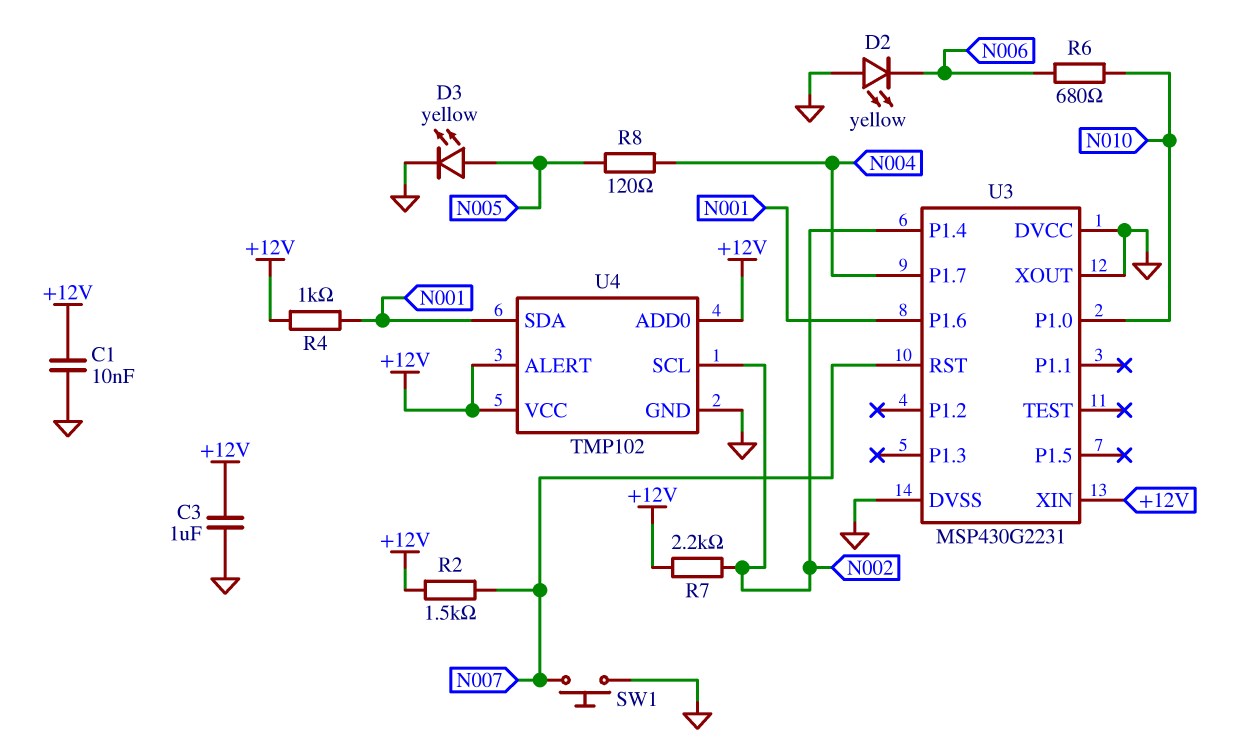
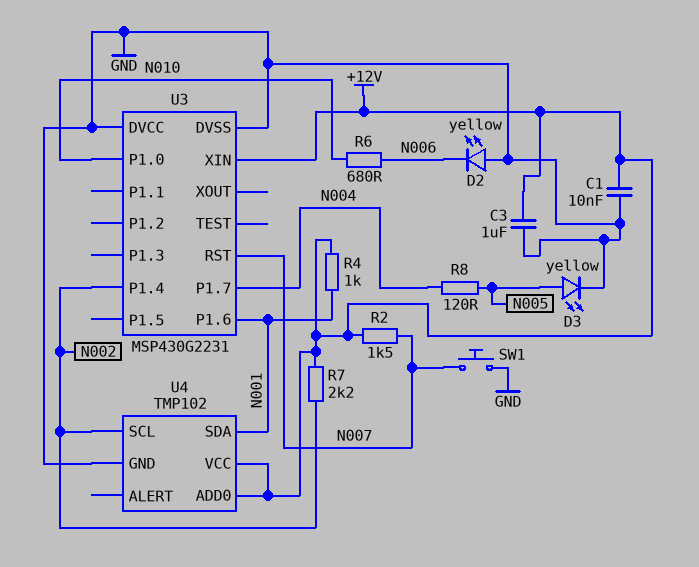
U3 pin XOUT: GND -> none
U4 pin ALERT: +12V -> none

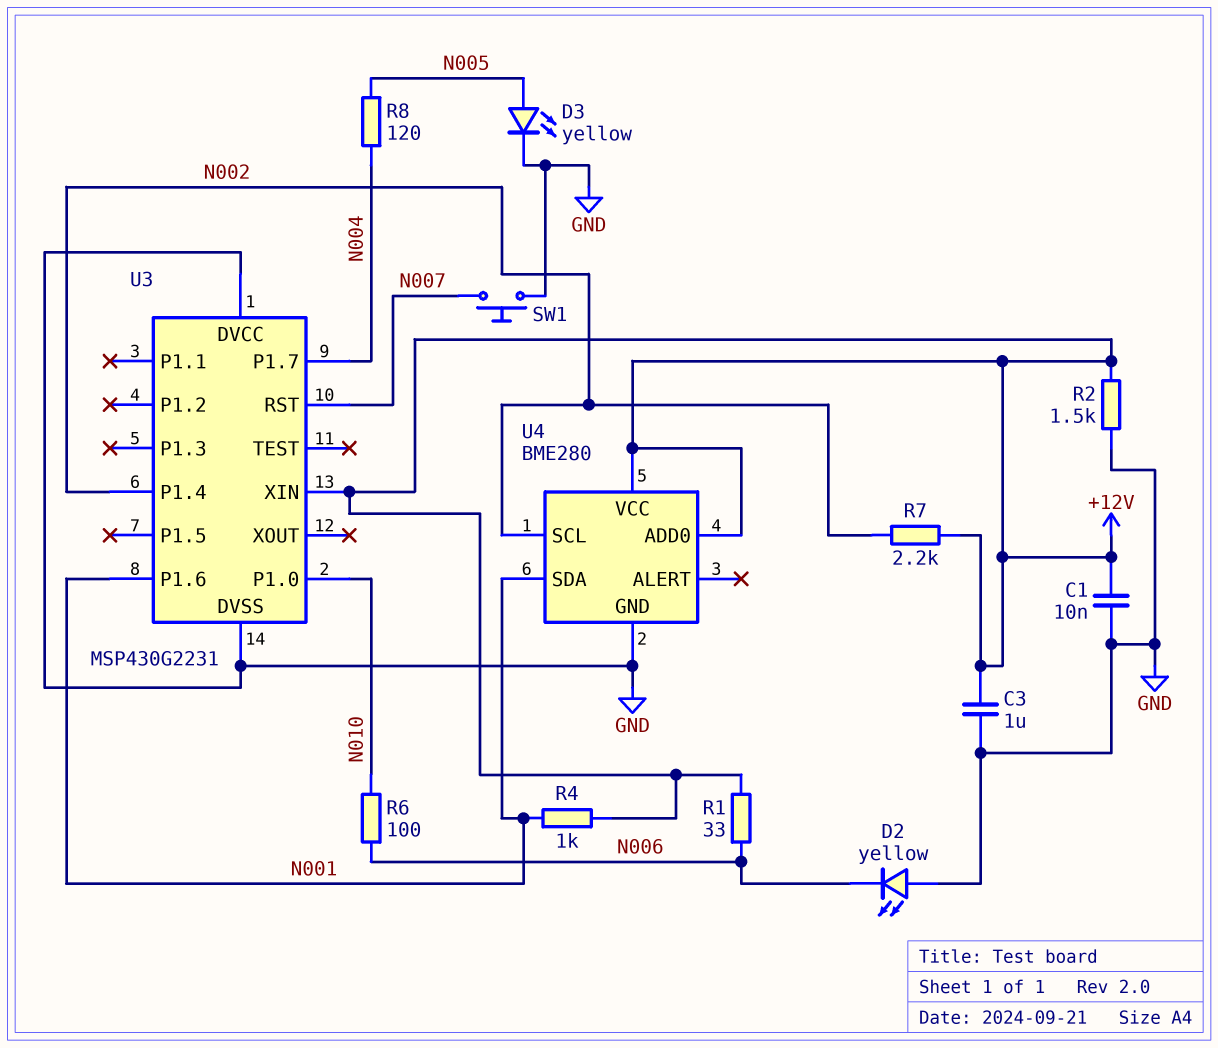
R1: none -> 33 (+12V, N006)
R2: 1.5k (+12V, N007) -> 1.5k (+12V, GND)
R6: 680 (N006, N010) -> 100 (N006, N010)
U4: TMP102 -> BME280

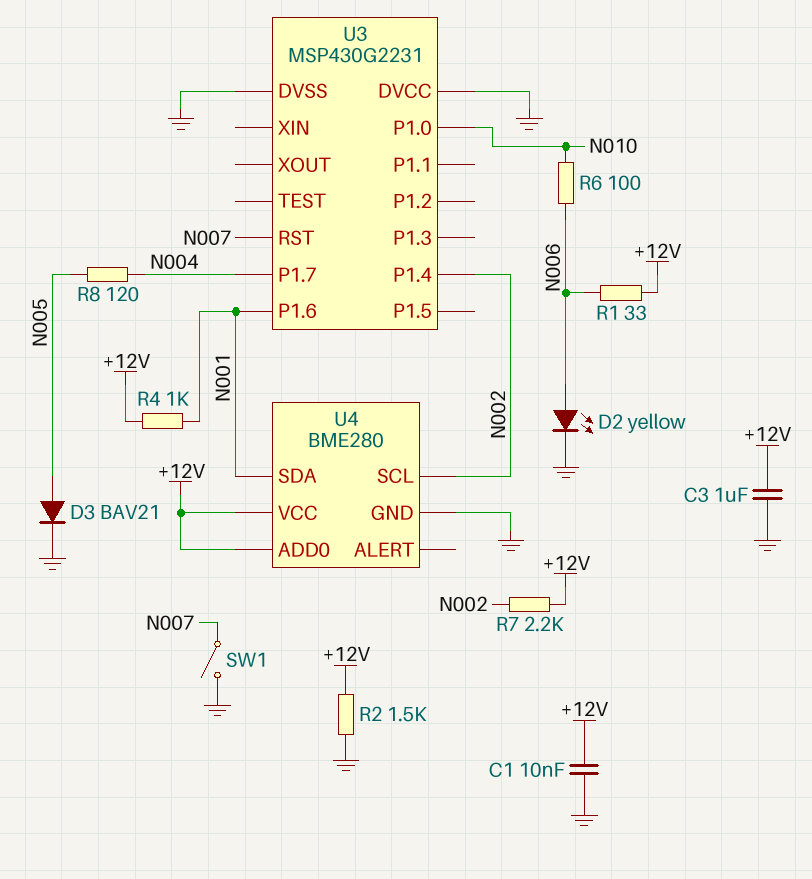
D2: LED yellow (A GND, K N006) -> LED yellow (A N006, K GND)
D3: LED yellow (A N005, K GND) -> diode BAV21 (A N005, K GND)
SW1: button (GND, N007) -> switch (GND, N007)
U3 pin XIN: +12V -> none

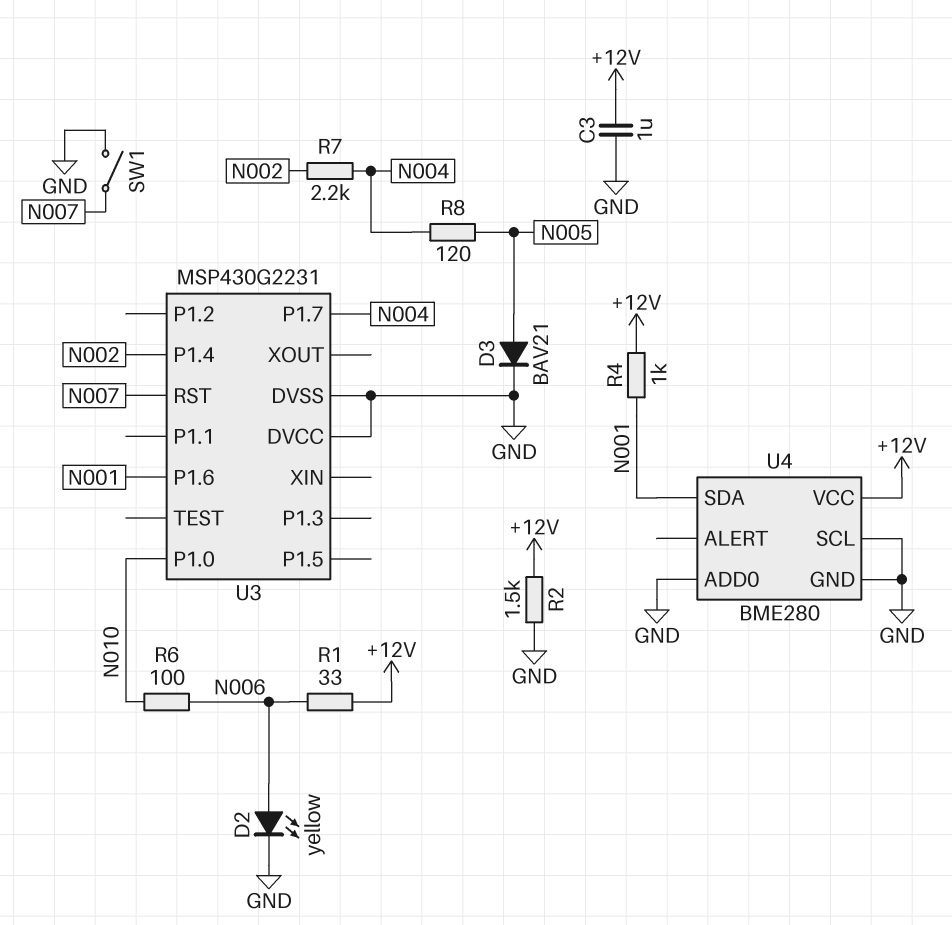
C1: 10nF (+12V, GND) -> none
R7: 2.2k (+12V, N002) -> 2.2k (N002, N004)
U4 pin ADD0: +12V -> GND
U4 pin SCL: N002 -> GND

